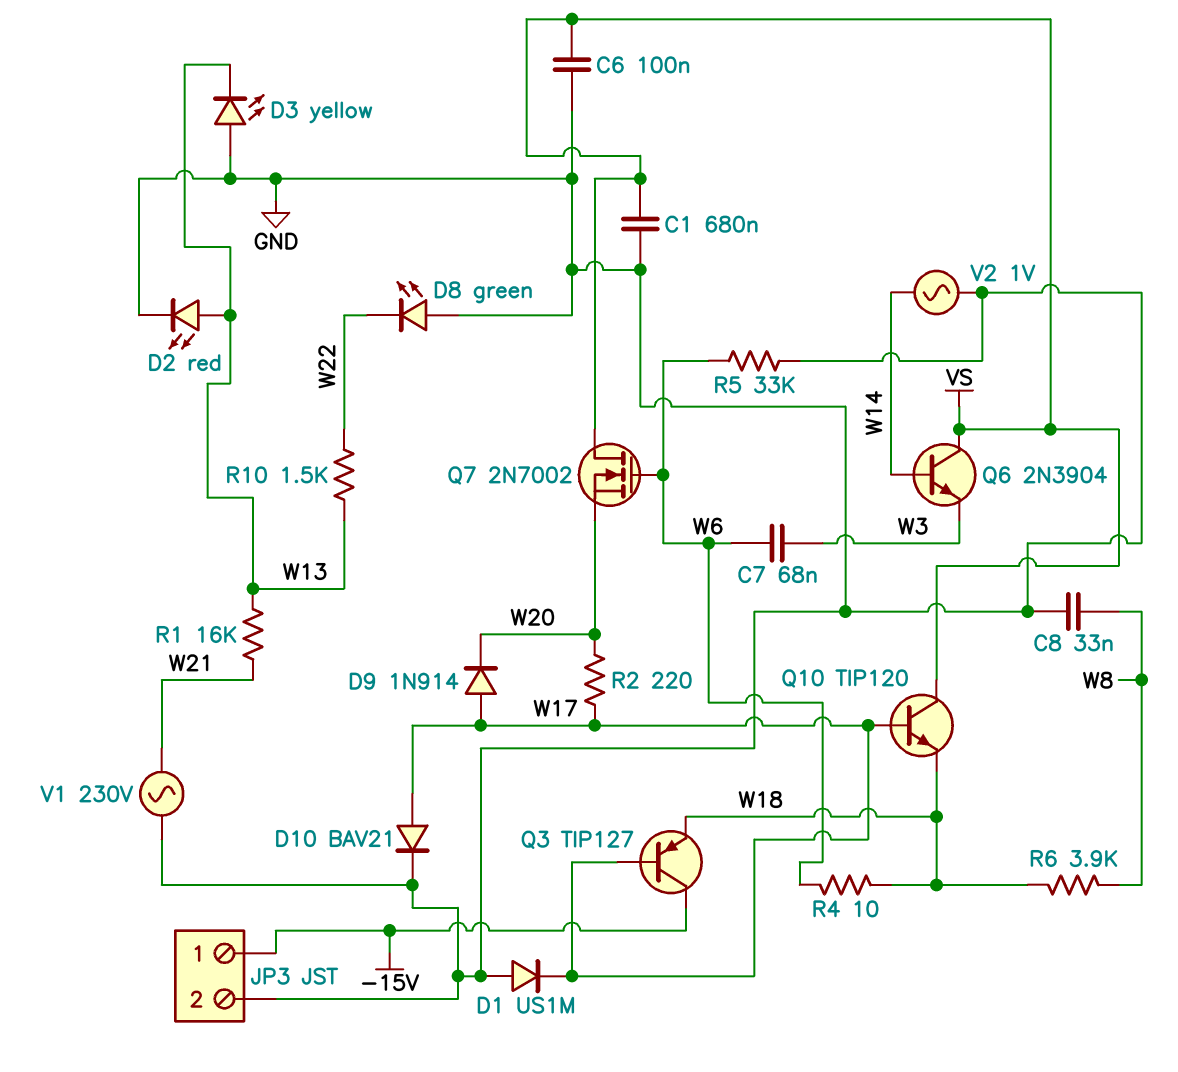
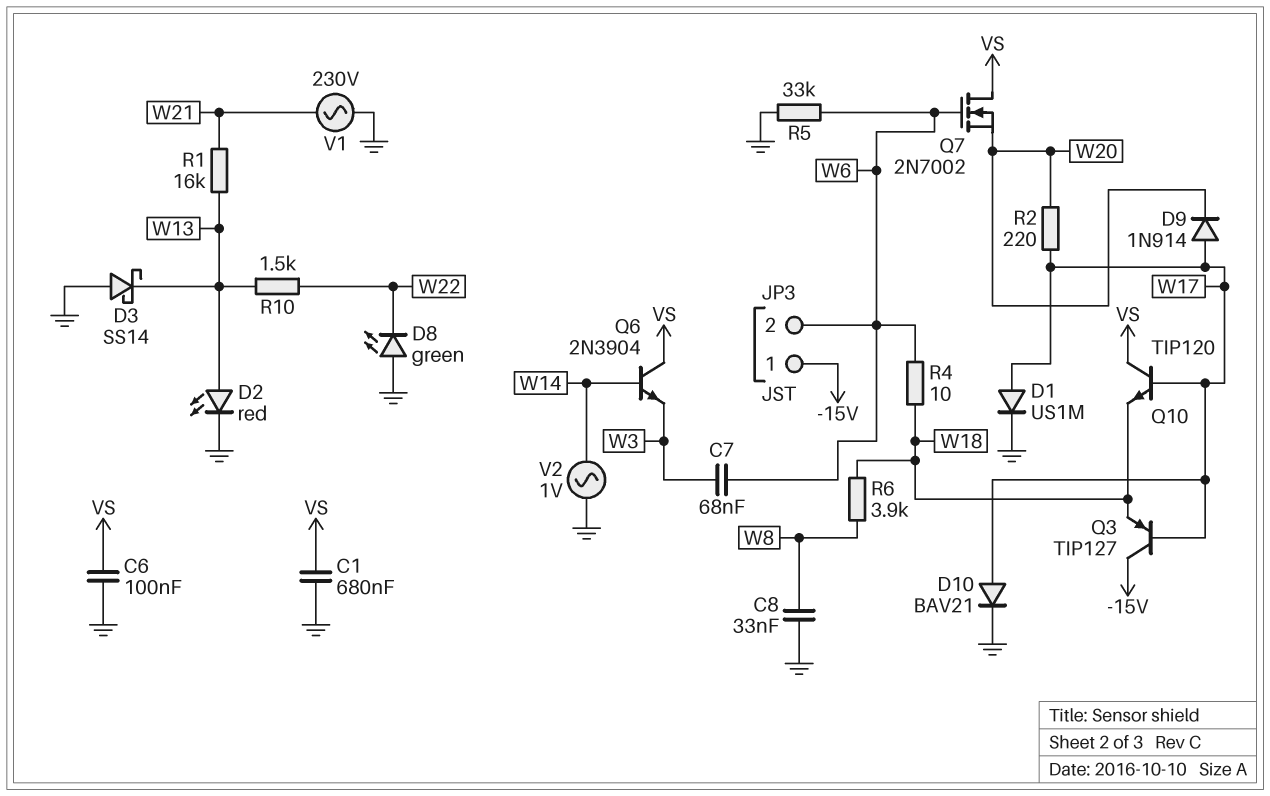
D1: diode US1M (A GND, K W17) -> diode US1M (A W17, K GND)
D3: LED yellow (A GND, K W13) -> schottky SS14 (A GND, K W13)
JP3 pin 2: GND -> W6

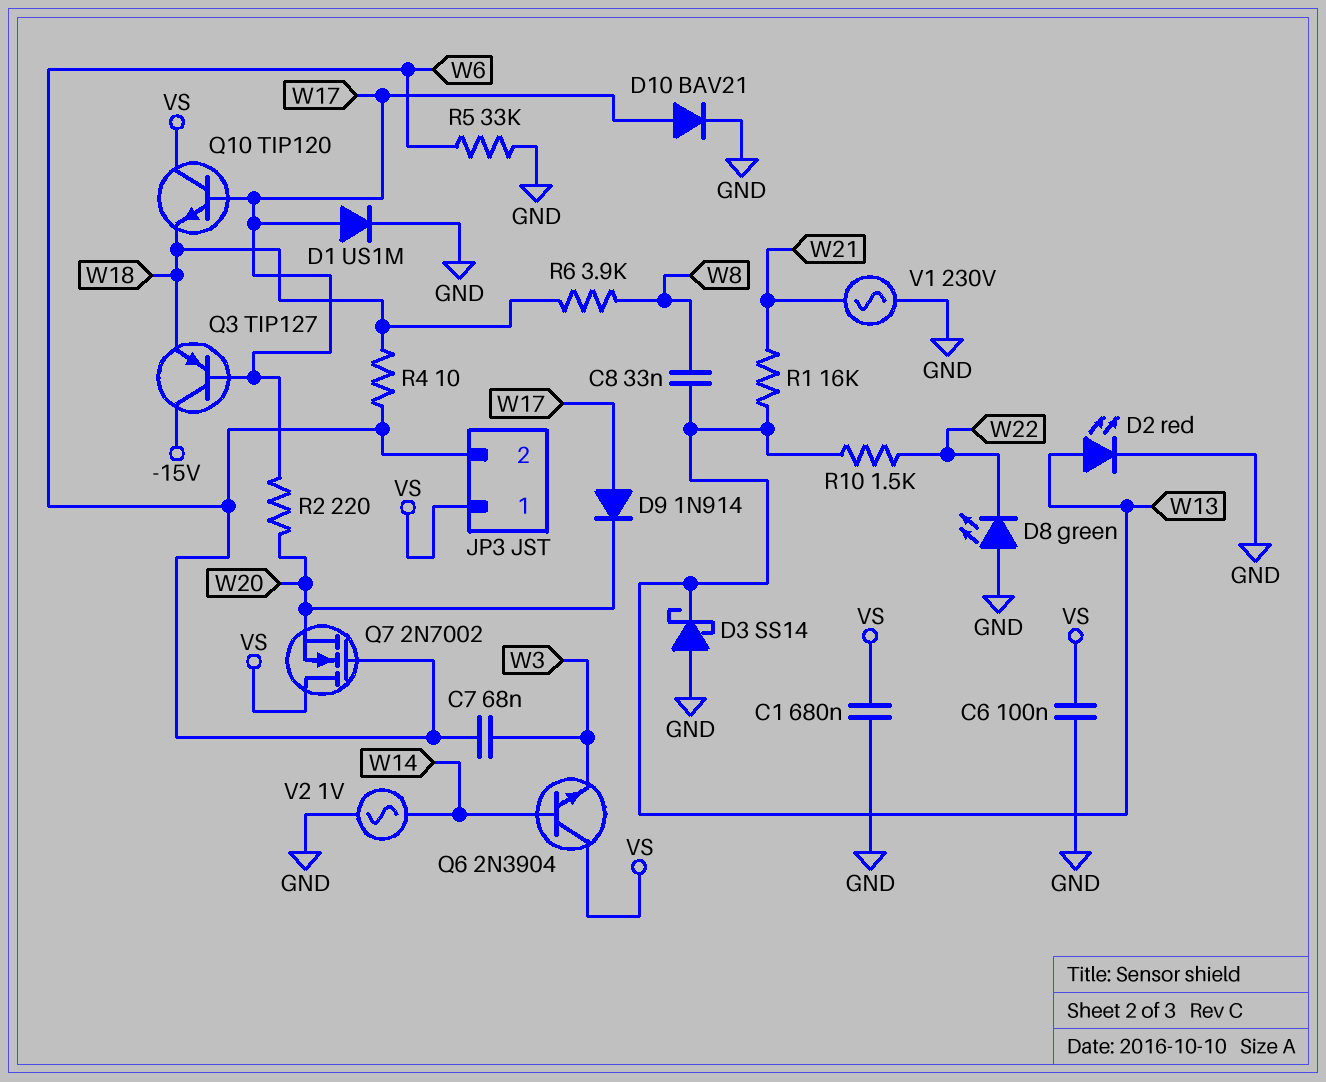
C8: 33nF (GND, W8) -> 33nF (W8, W13)
JP3 pin 1: -15V -> VS

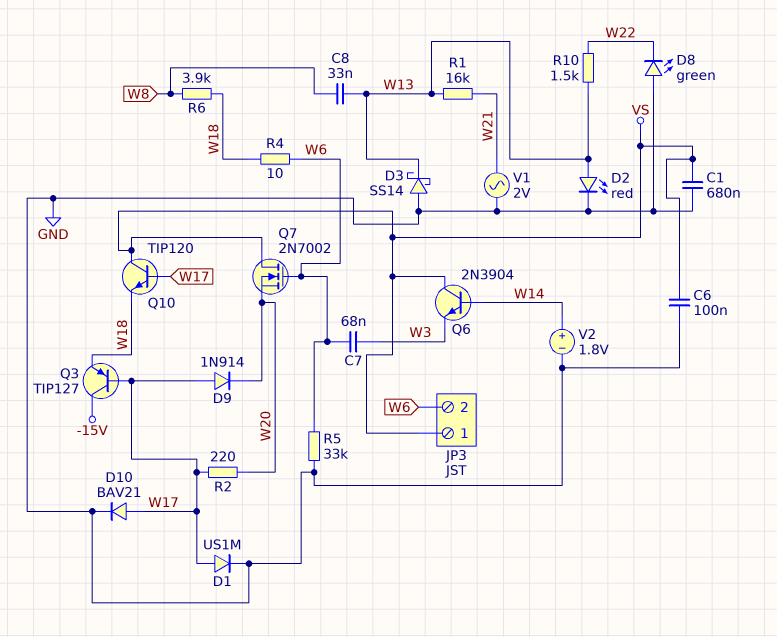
V1: AC 230V (GND, W21) -> AC 2V (GND, W21)
V2: AC 1V (GND, W14) -> 1.8V (plus W14, minus GND)

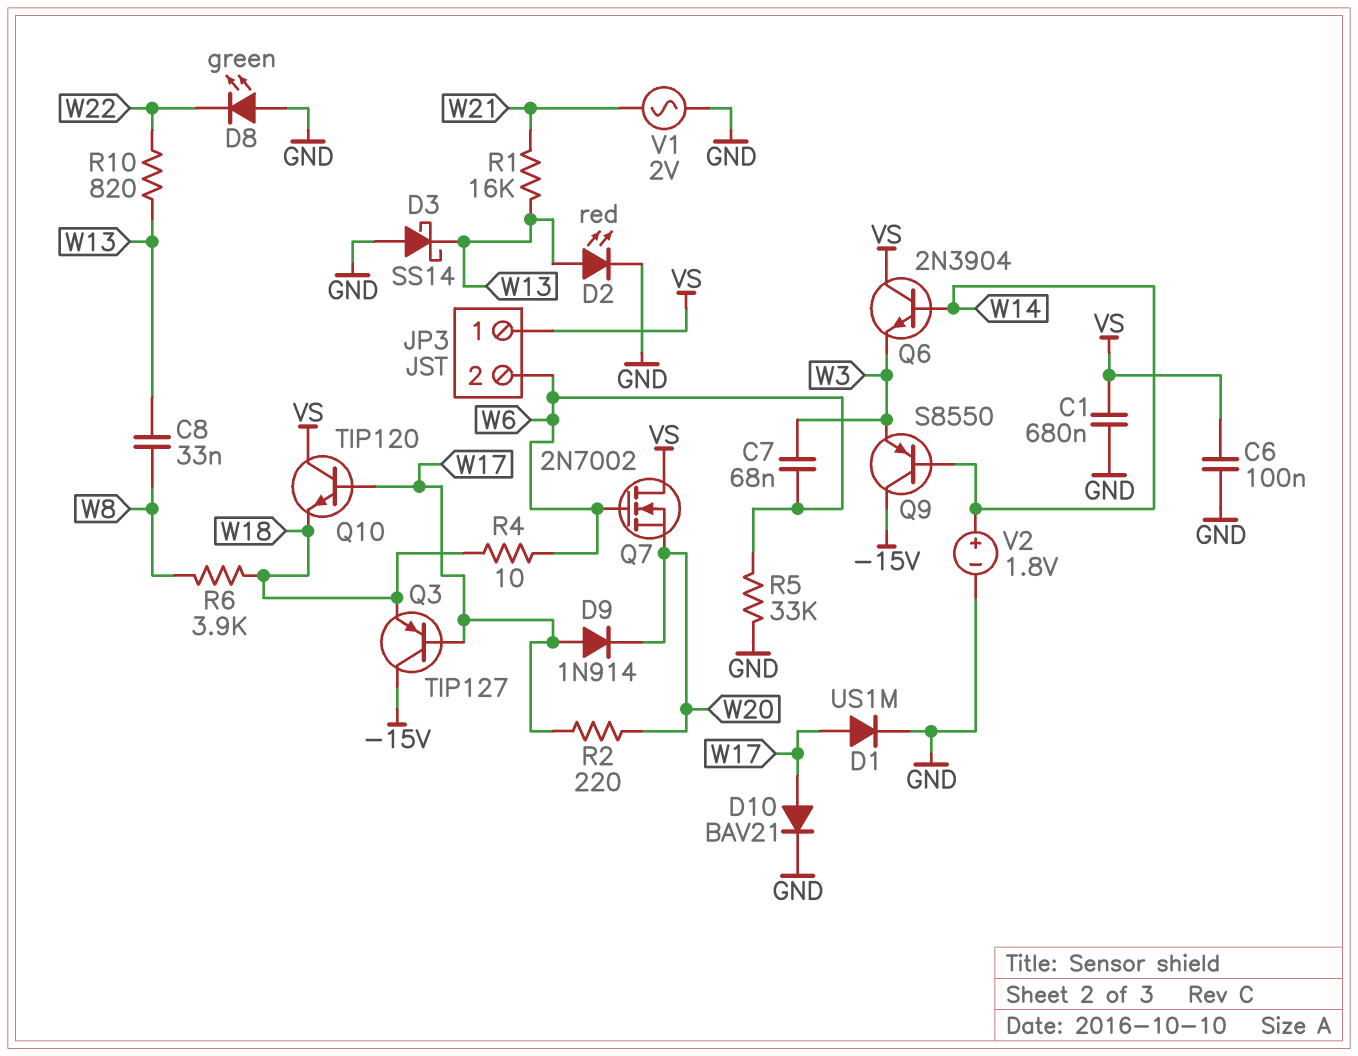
Q9: none -> PNP S8550 (B W14, C -15V, E W3)
R10: 1.5k (W13, W22) -> 820 (W13, W22)

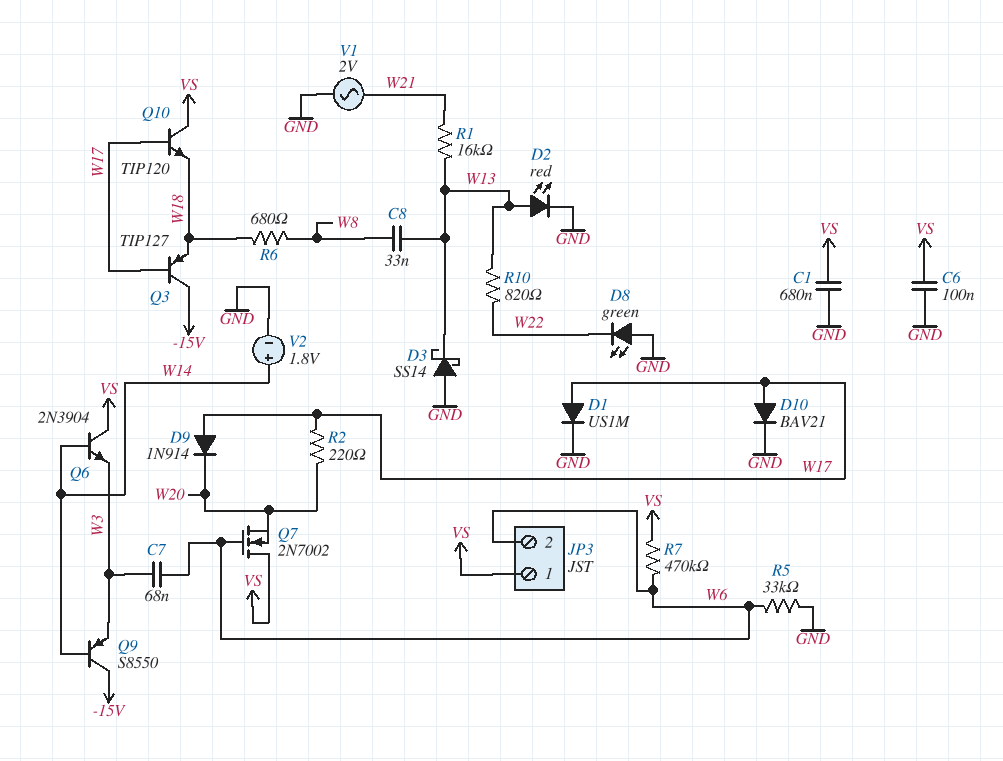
R4: 10 (W6, W18) -> none
R6: 3.9k (W8, W18) -> 680 (W8, W18)
R7: none -> 470k (VS, W6)

